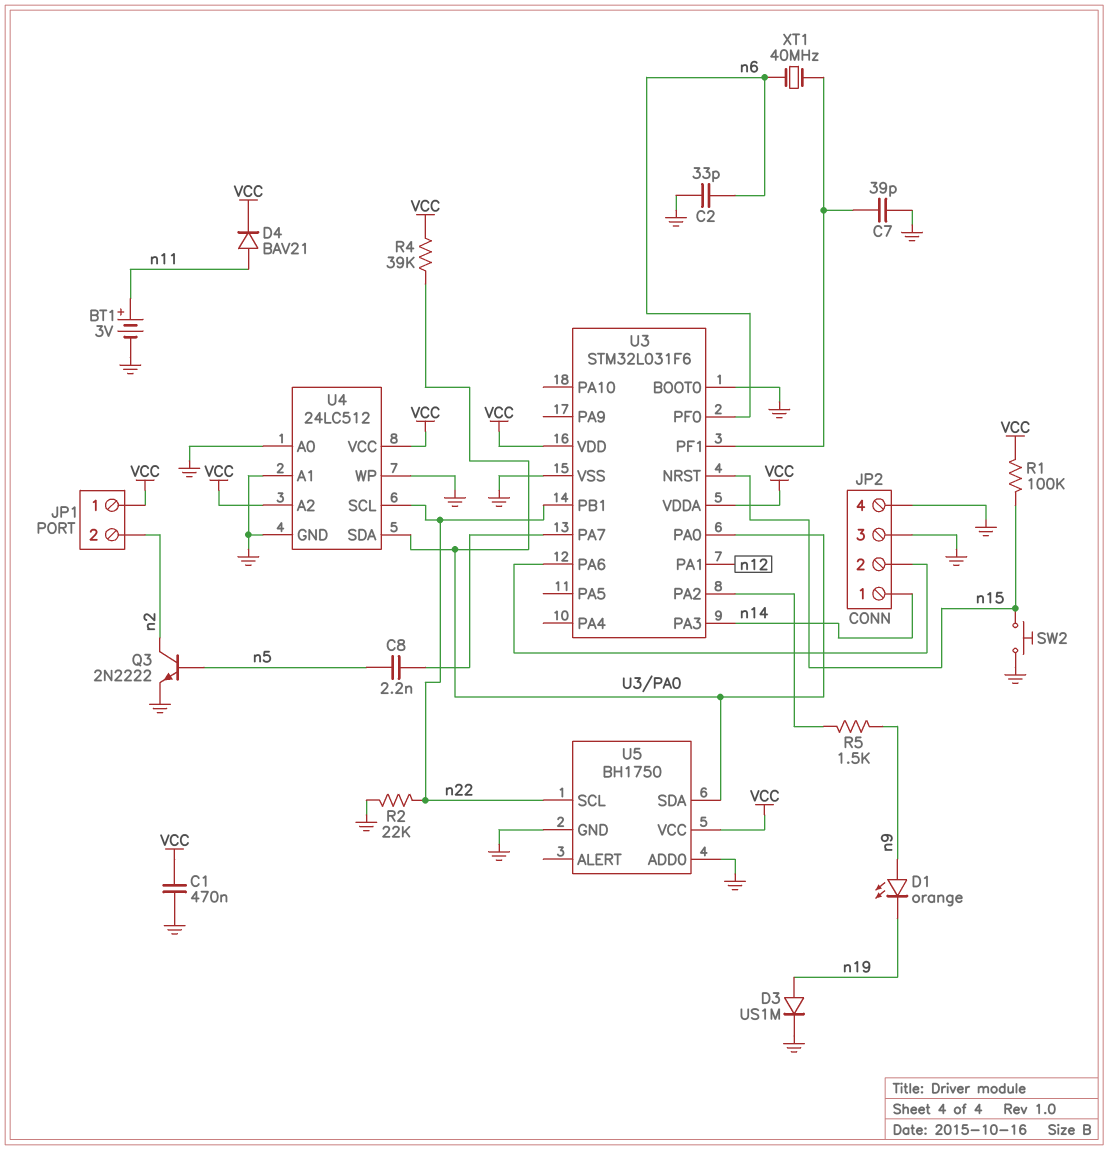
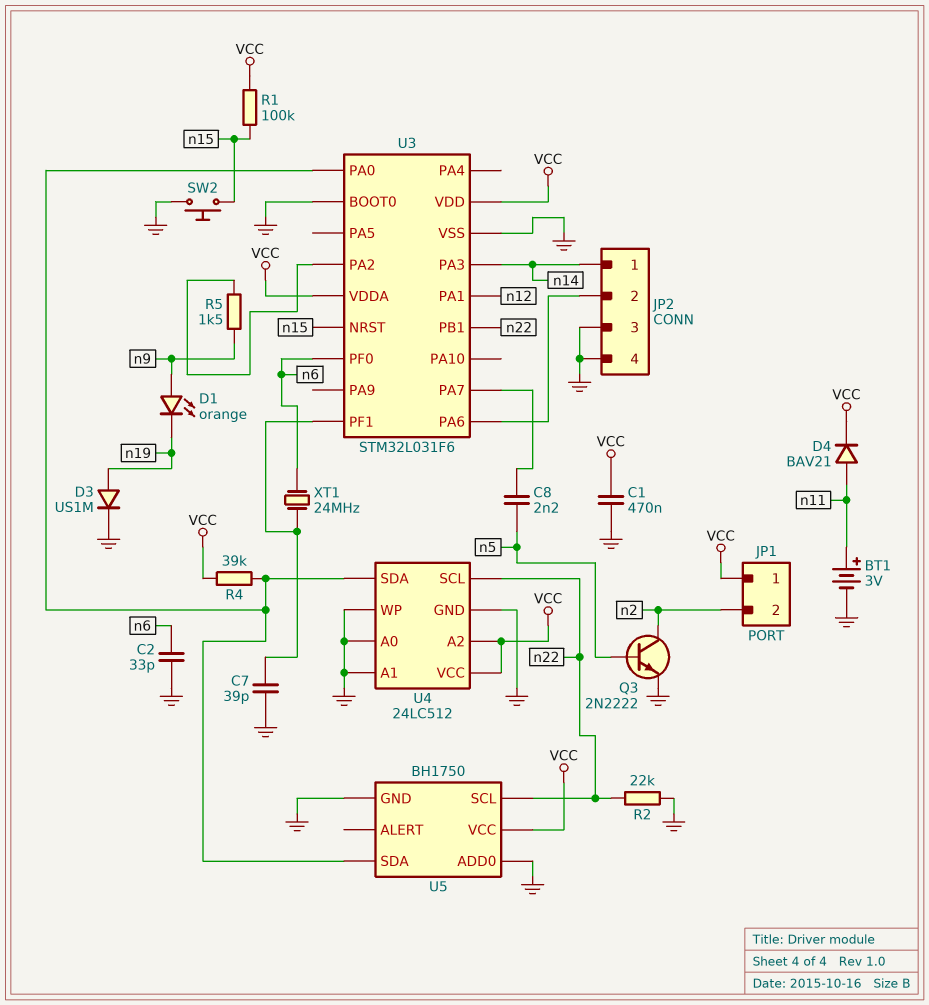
XT1: 40MHz (U3/PF1, n6) -> 24MHz (U3/PF1, n6)

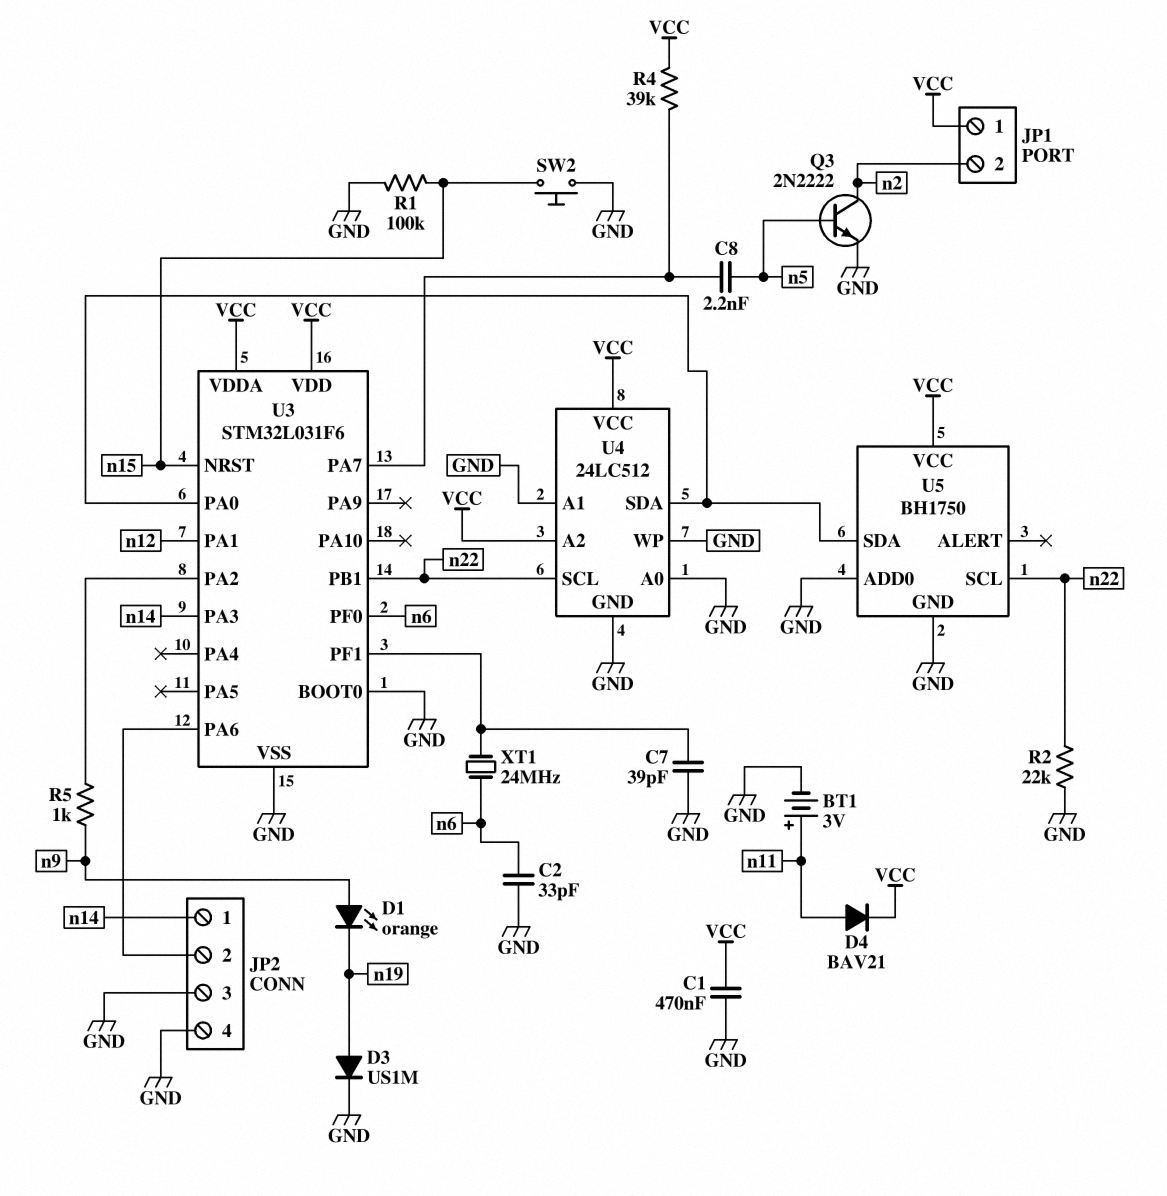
R1: 100k (VCC, n15) -> 100k (GND, n15)
R4: 39k (U3/PA0, VCC) -> 39k (U3/PA7, VCC)
R5: 1.5k (U3/PA2, n9) -> 1k (U3/PA2, n9)

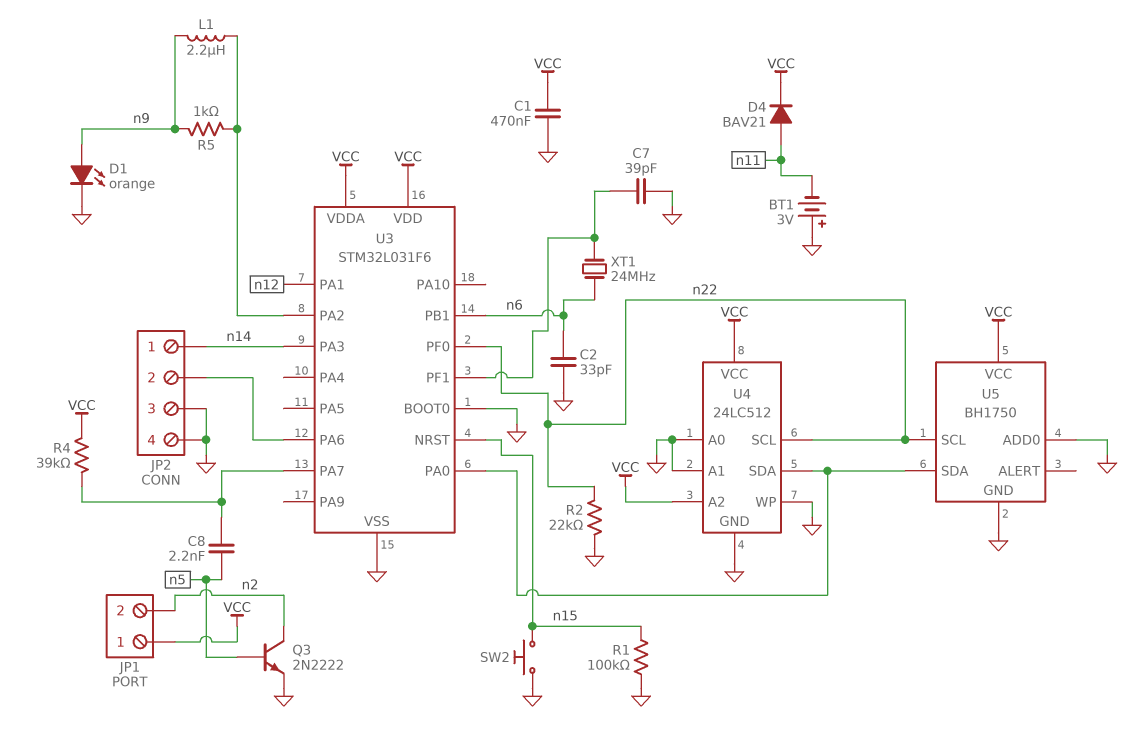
BT1: 3V (plus n11, minus GND) -> 3V (plus GND, minus n11)
D1: LED orange (A n9, K n19) -> LED orange (A n9, K GND)
D3: diode US1M (A n19, K GND) -> none
L1: none -> 2.2uH (U3/PA2, n9)
U3 pin PB1: n22 -> n6
U3 pin PF0: n6 -> n22

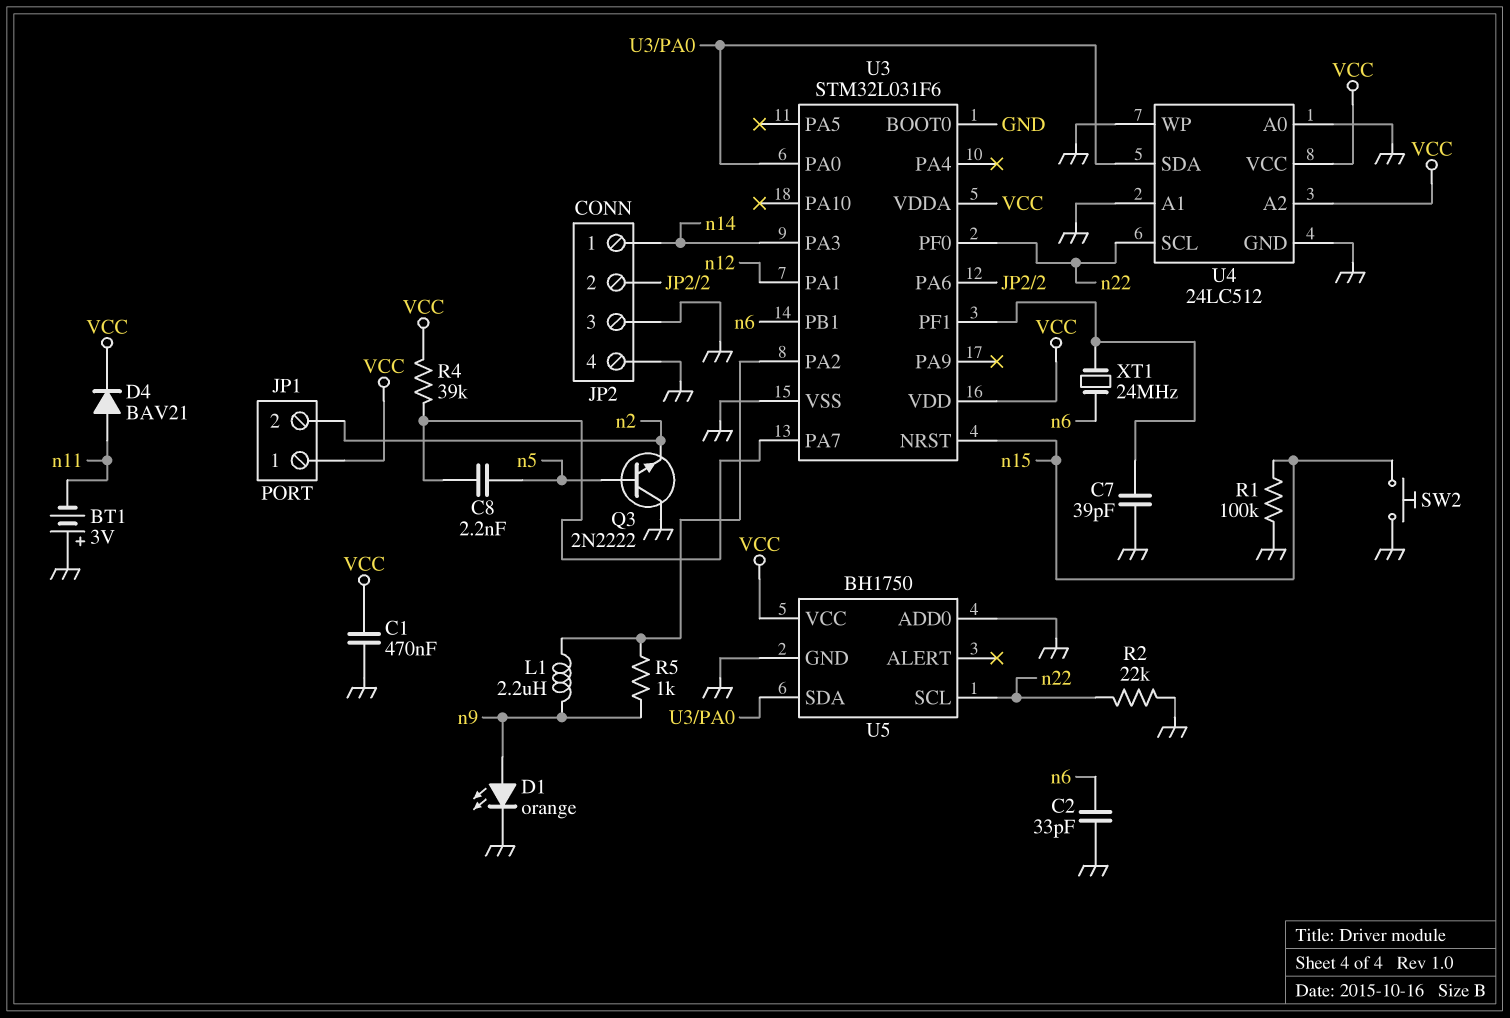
Q3: NPN 2N2222 (B n5, C n2, E GND) -> NPN 2N2222 (B n5, C GND, E n2)

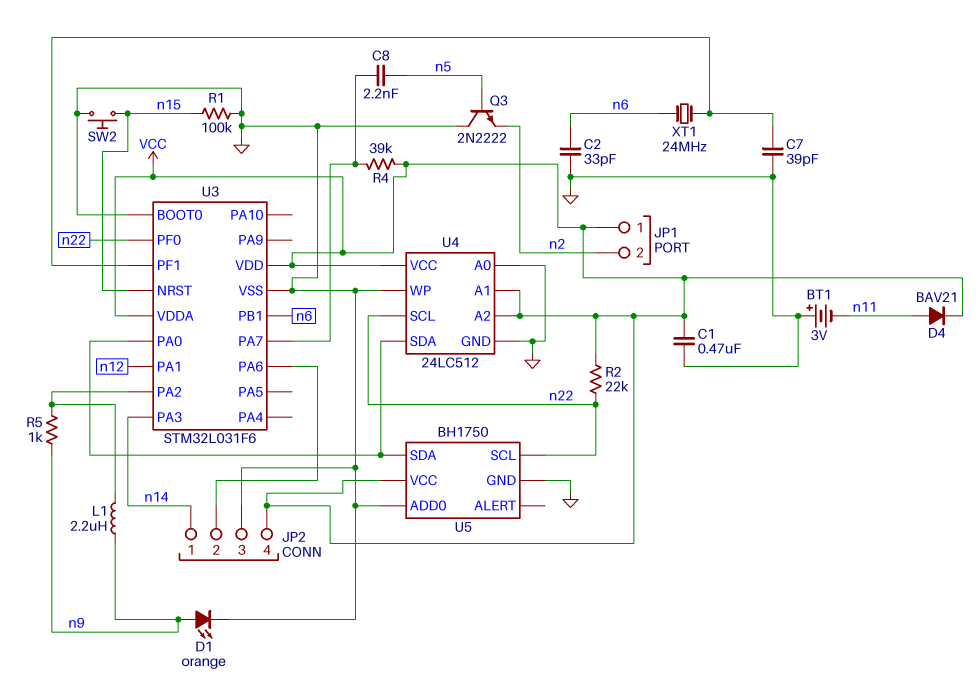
JP2 pin 4: GND -> VCC
R2: 22k (GND, n22) -> 22k (VCC, n22)
U4 pin A1: GND -> VCC

